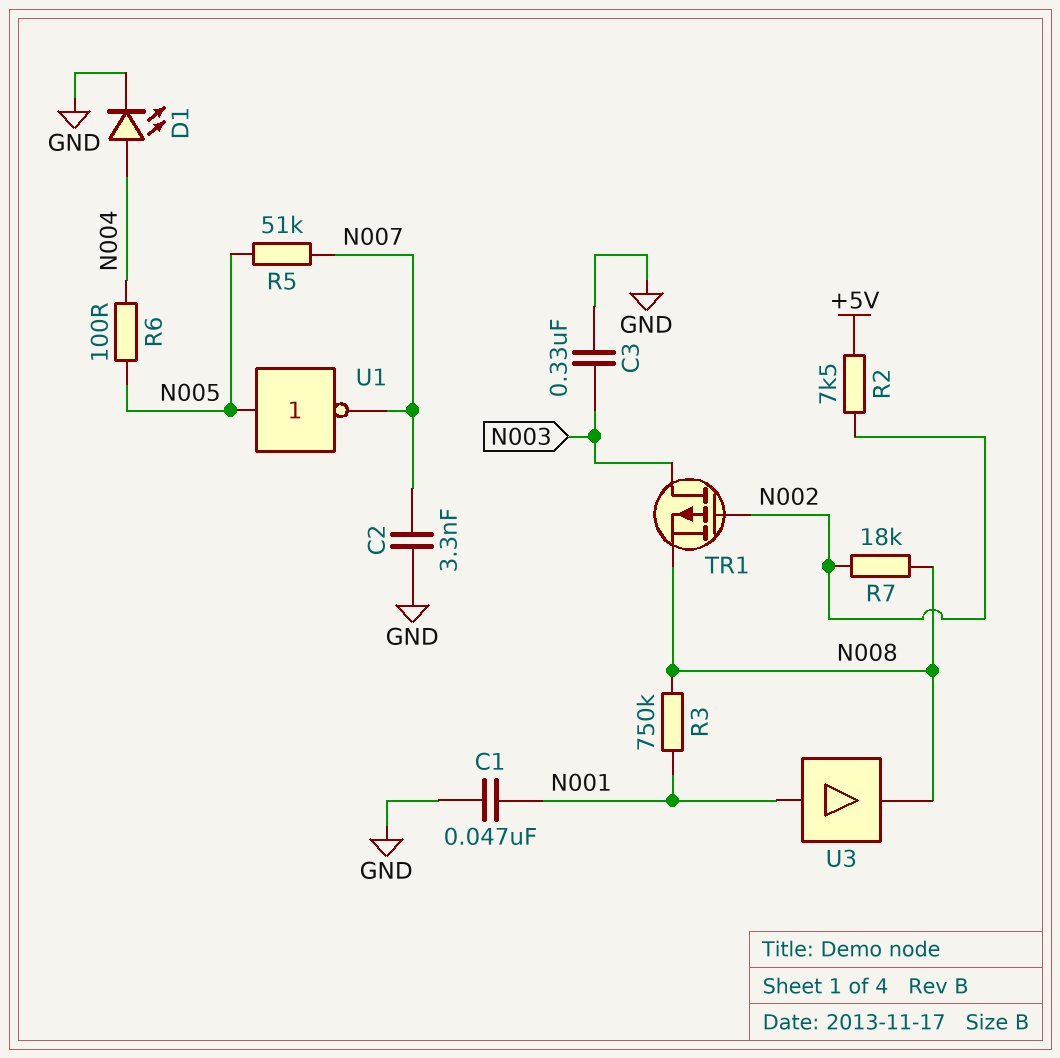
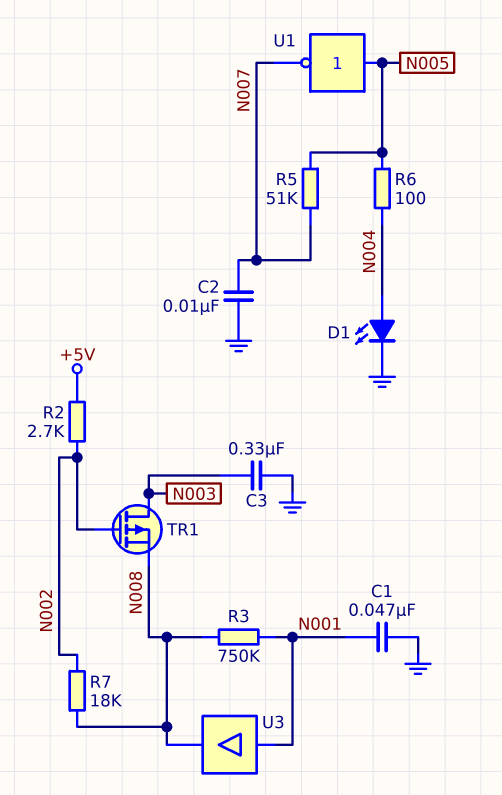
C2: 3.3nF (GND, N007) -> 10nF (GND, N007)
R2: 7.5k (+5V, N002) -> 2.7k (+5V, N002)

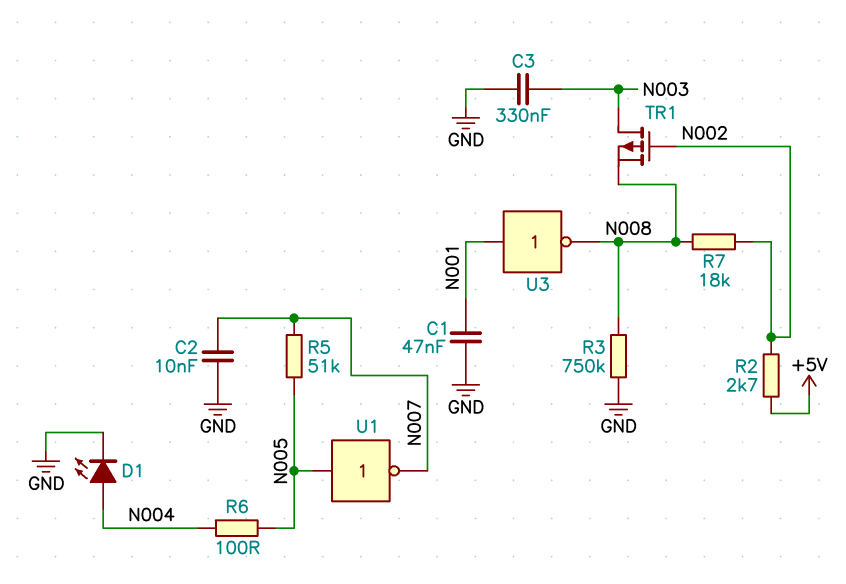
R3: 750k (N001, N008) -> 750k (GND, N008)
U3: buffer (in N001, out N008) -> NOT (in N001, out N008)

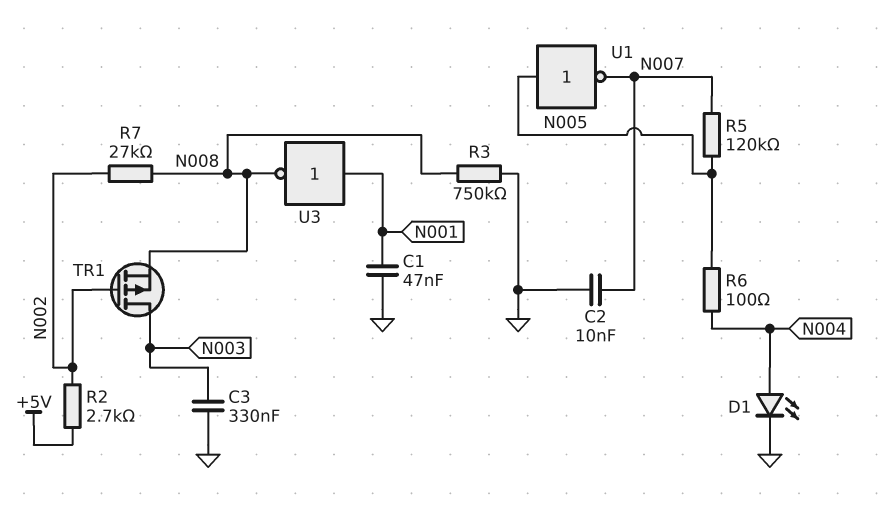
R5: 51k (N005, N007) -> 120k (N005, N007)
R7: 18k (N002, N008) -> 27k (N002, N008)

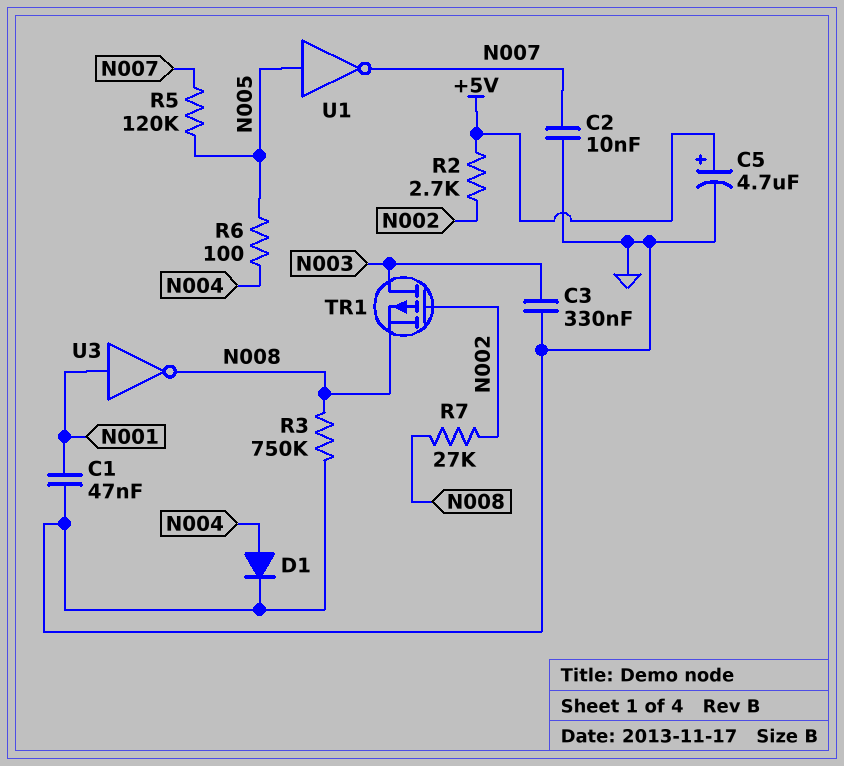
C5: none -> 4.7uF (plus +5V, minus GND)
D1: LED (A N004, K GND) -> diode (A N004, K GND)

